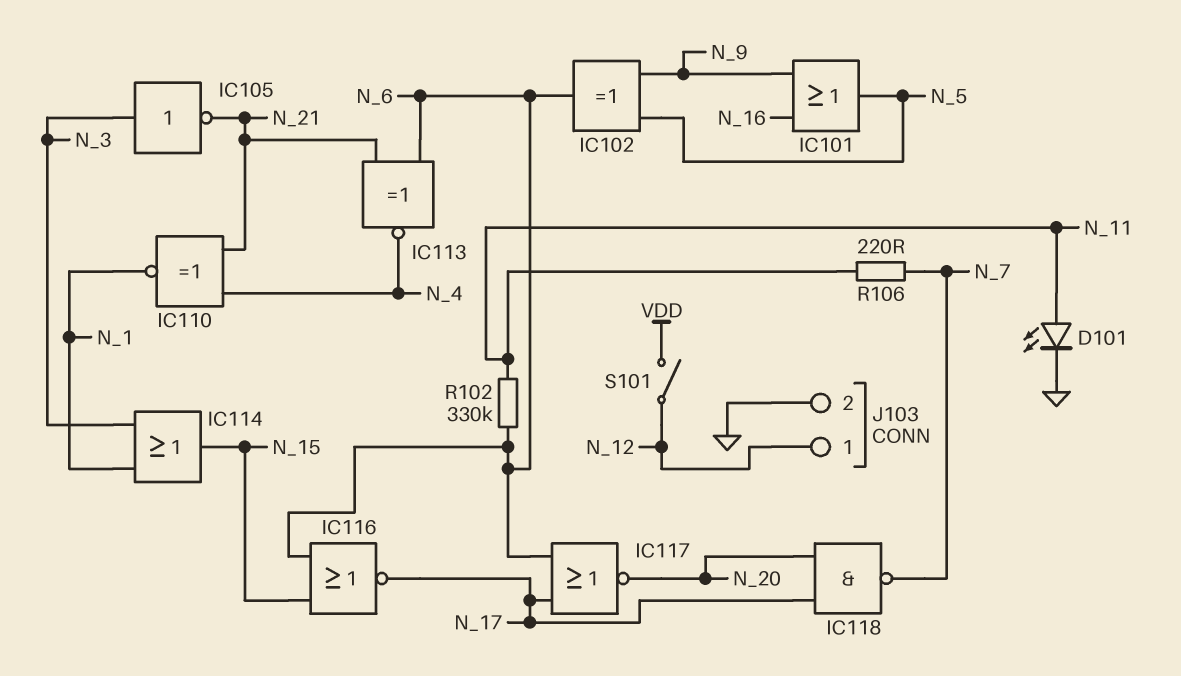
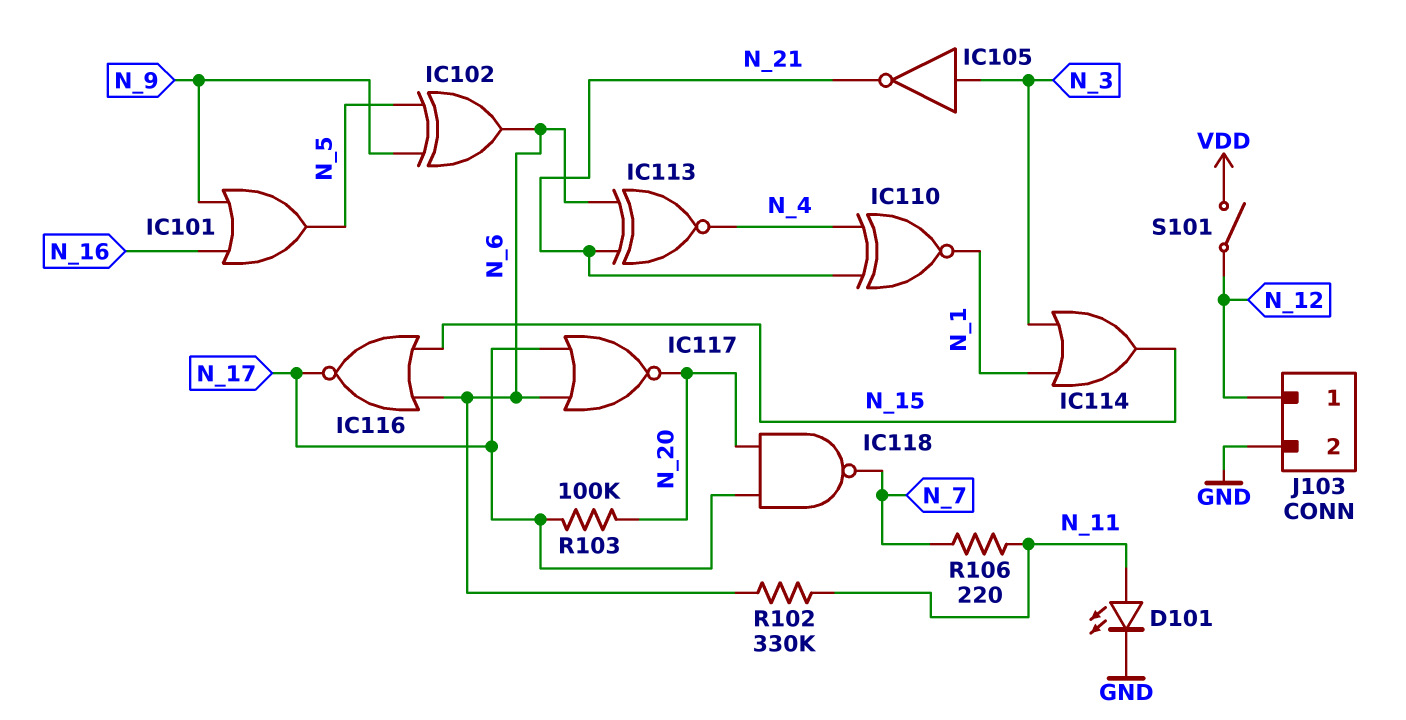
R103: none -> 100k (N_17, N_20)

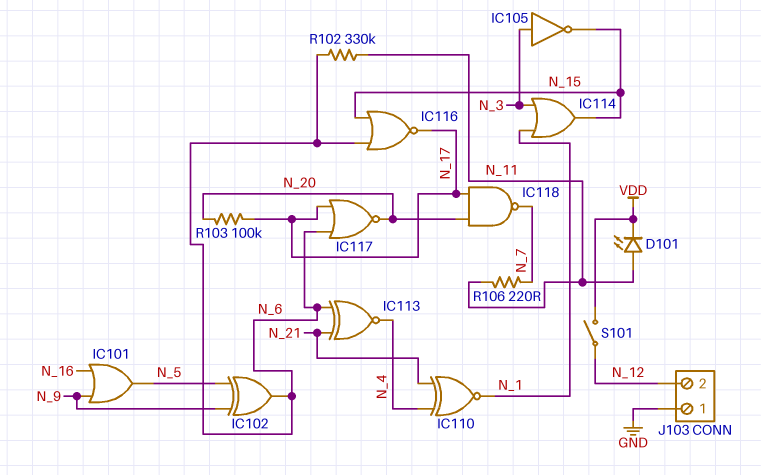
D101: LED (A N_11, K GND) -> LED (A N_11, K VDD)
IC105: NOT (in N_3, out N_21) -> NOT (in N_3, out N_15)
J103 pin 1: N_12 -> GND
J103 pin 2: GND -> N_12

